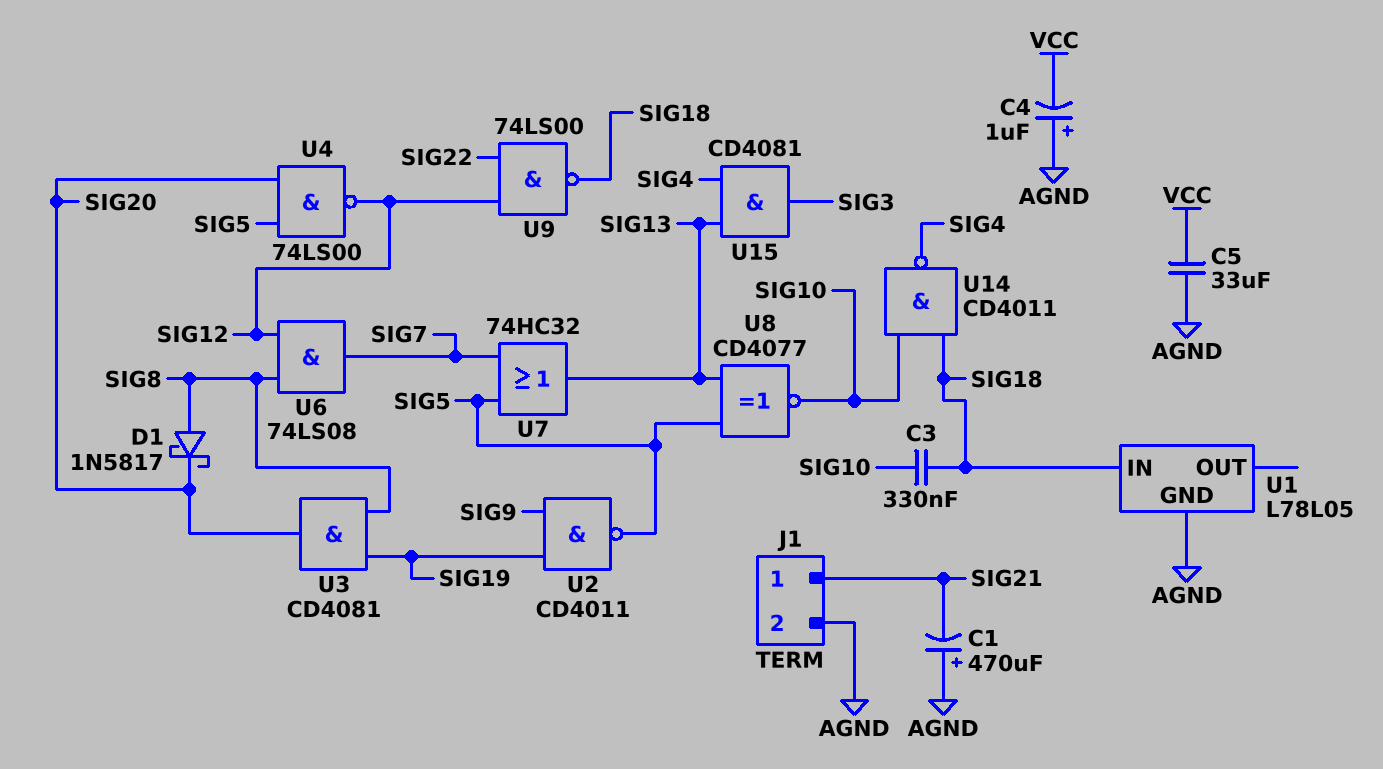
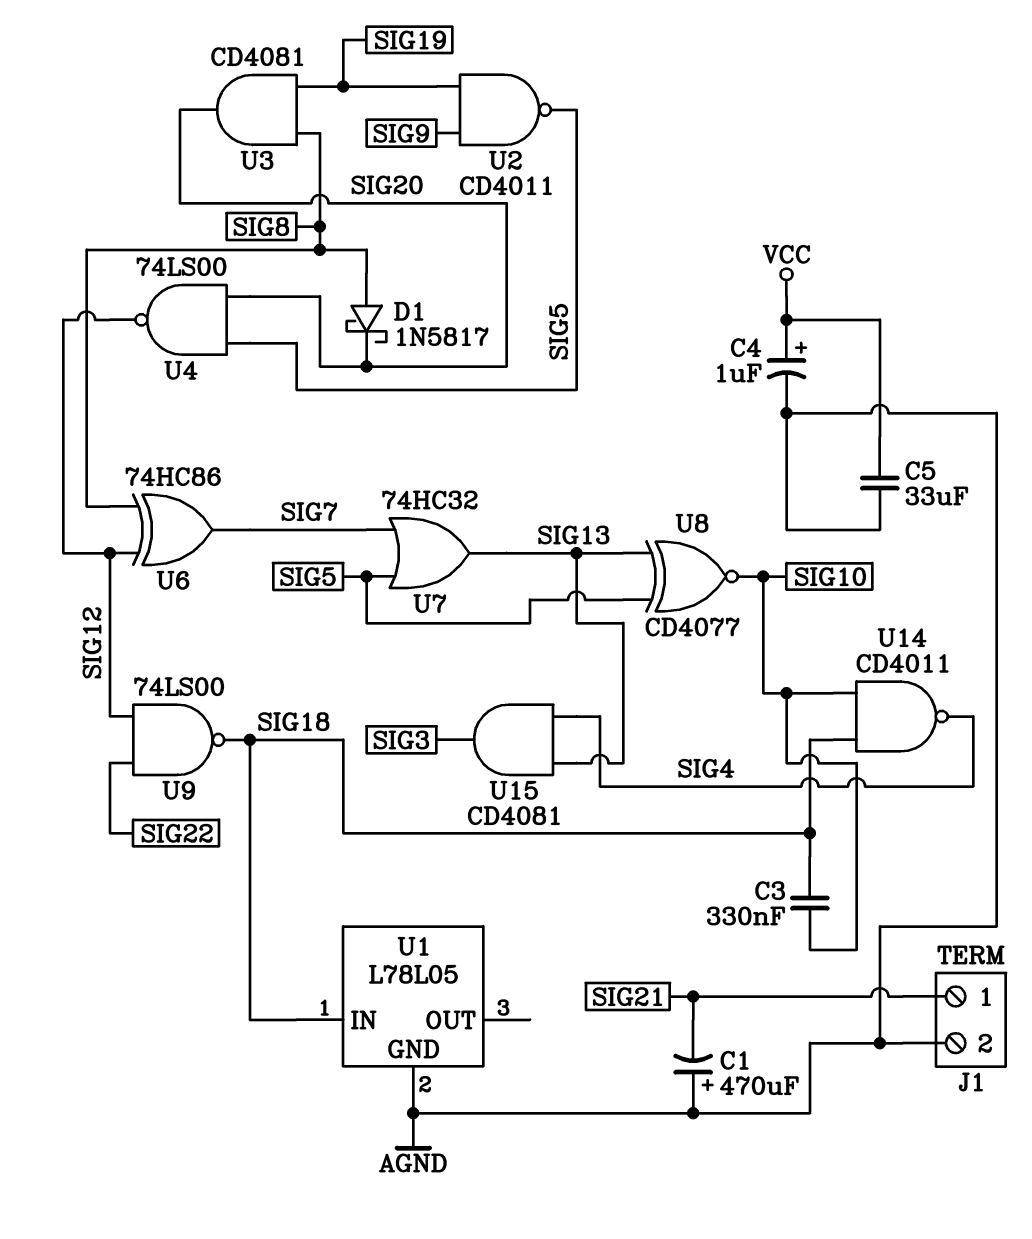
C4: 1uF (plus AGND, minus VCC) -> 1uF (plus VCC, minus AGND)
U6: AND 74LS08 (in SIG8, in SIG12, out SIG7) -> XOR 74HC86 (in SIG8, in SIG12, out SIG7)

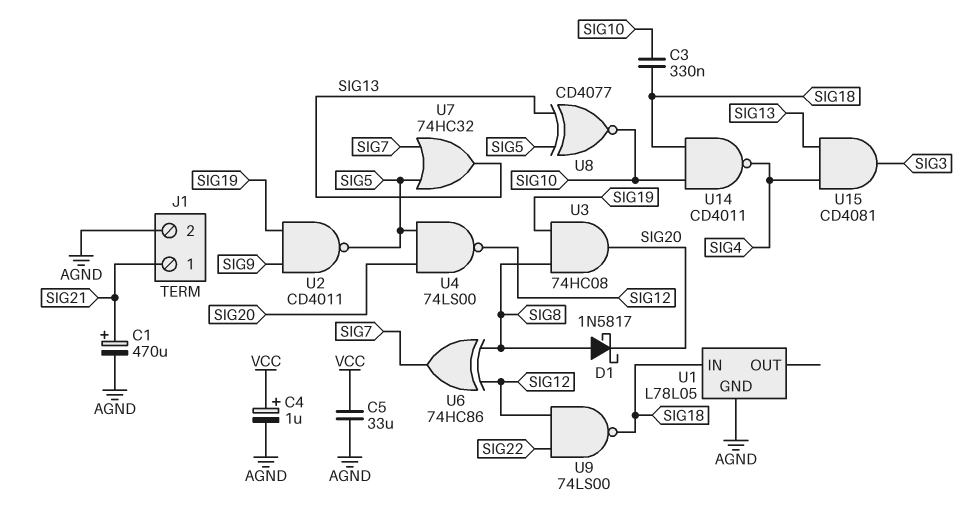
C1: 470uF (plus AGND, minus SIG21) -> 470uF (plus SIG21, minus AGND)
U3: AND CD4081 (in SIG8, in SIG19, out SIG20) -> AND 74HC08 (in SIG8, in SIG19, out SIG20)

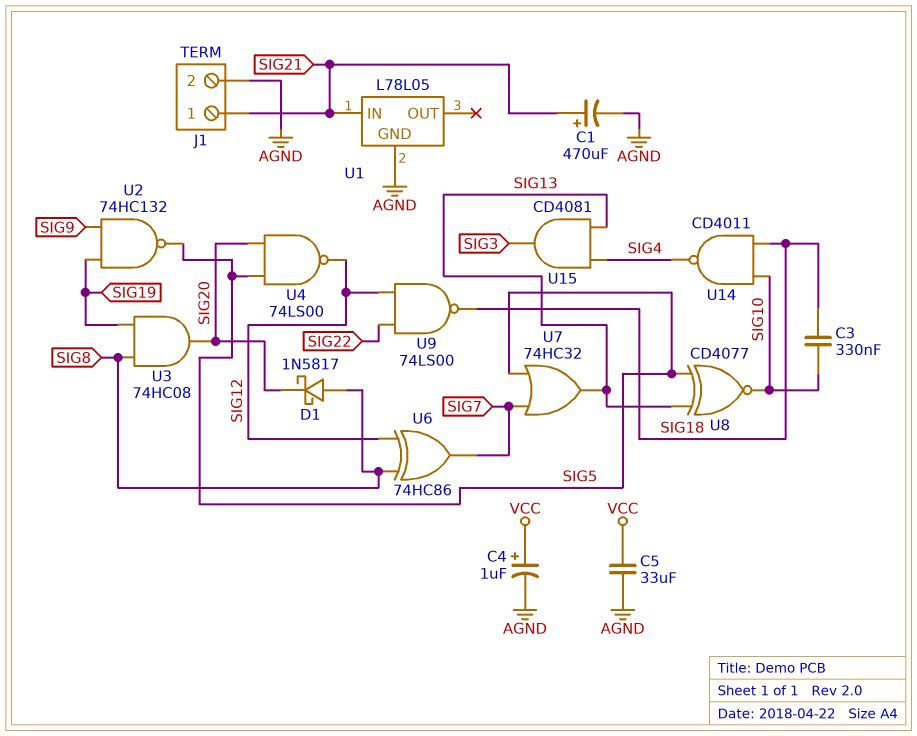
U1 pin IN: SIG18 -> SIG21
U2: NAND CD4011 (in SIG9, in SIG19, out SIG5) -> NAND 74HC132 (in SIG9, in SIG19, out SIG5)

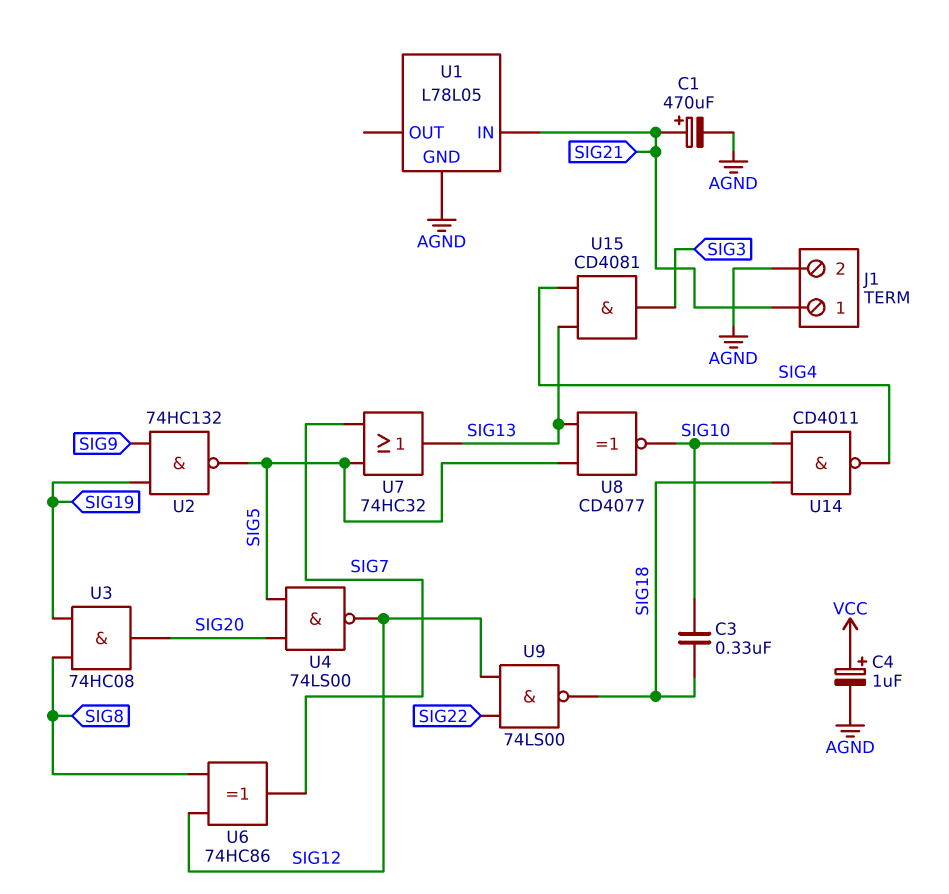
C5: 33uF (AGND, VCC) -> none
D1: schottky 1N5817 (A SIG8, K SIG20) -> none

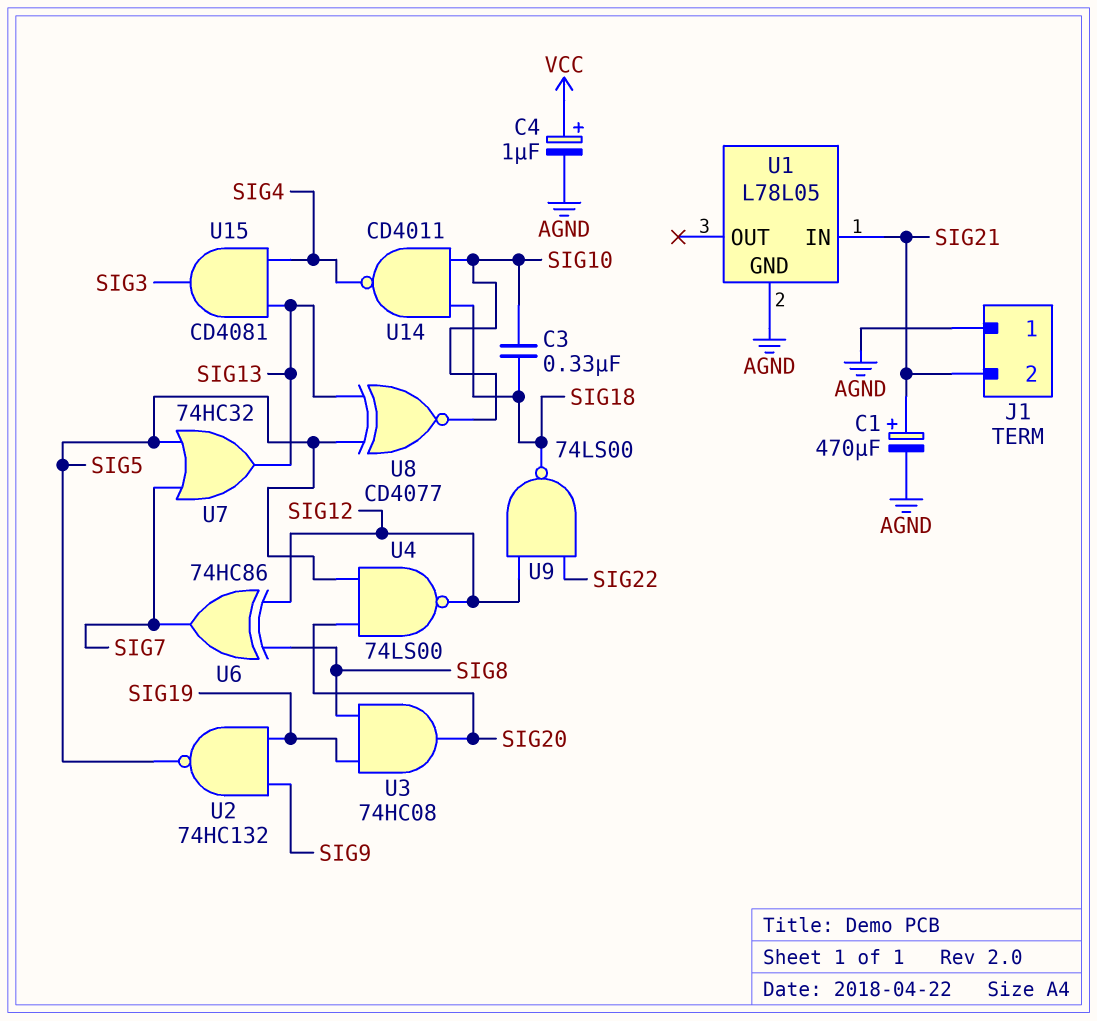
J1 pin 1: SIG21 -> AGND
J1 pin 2: AGND -> SIG21

